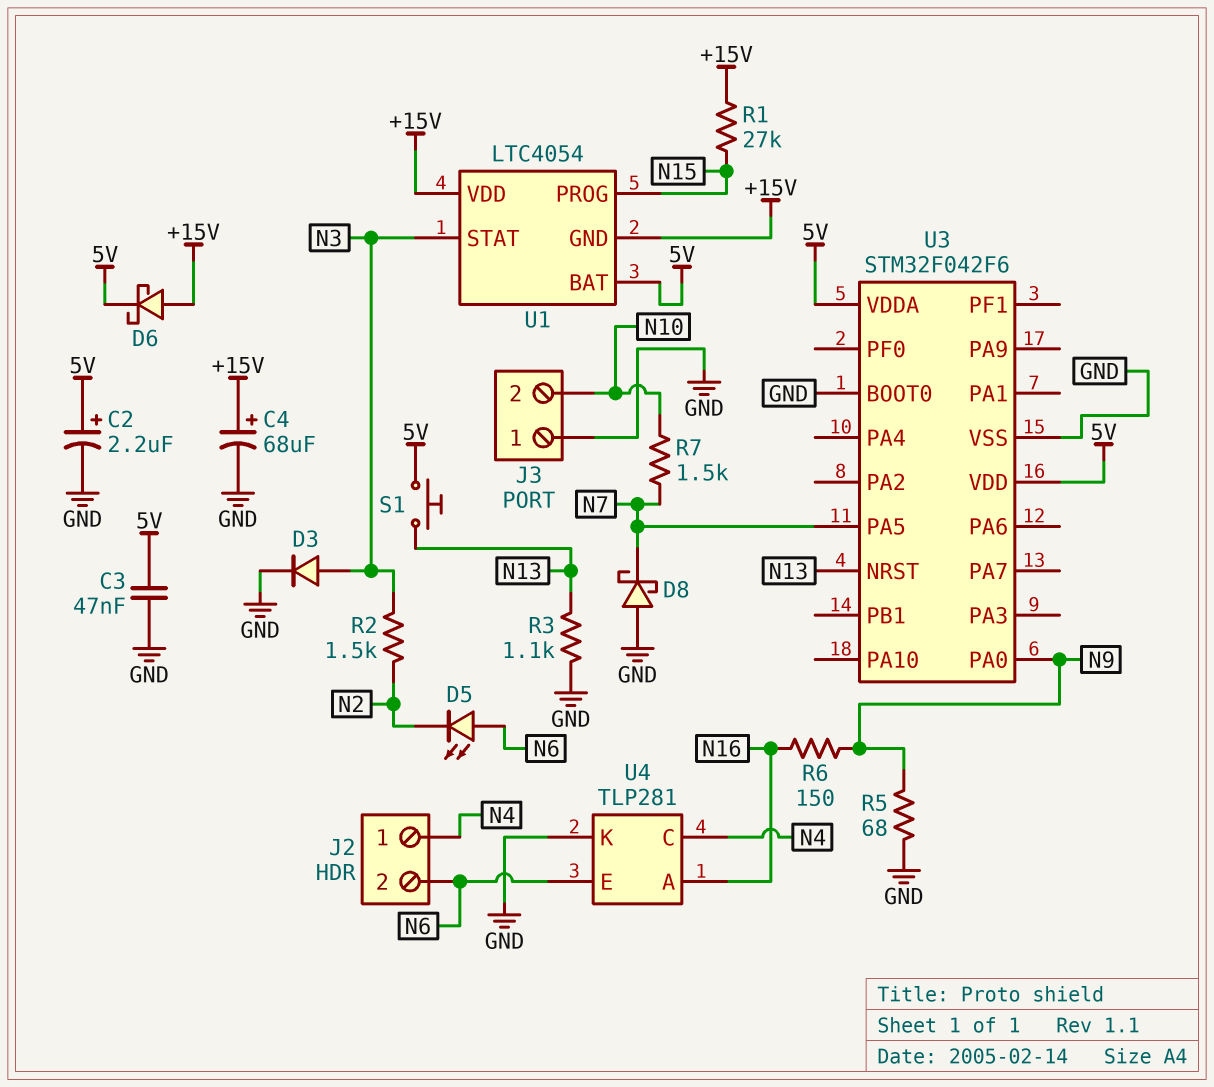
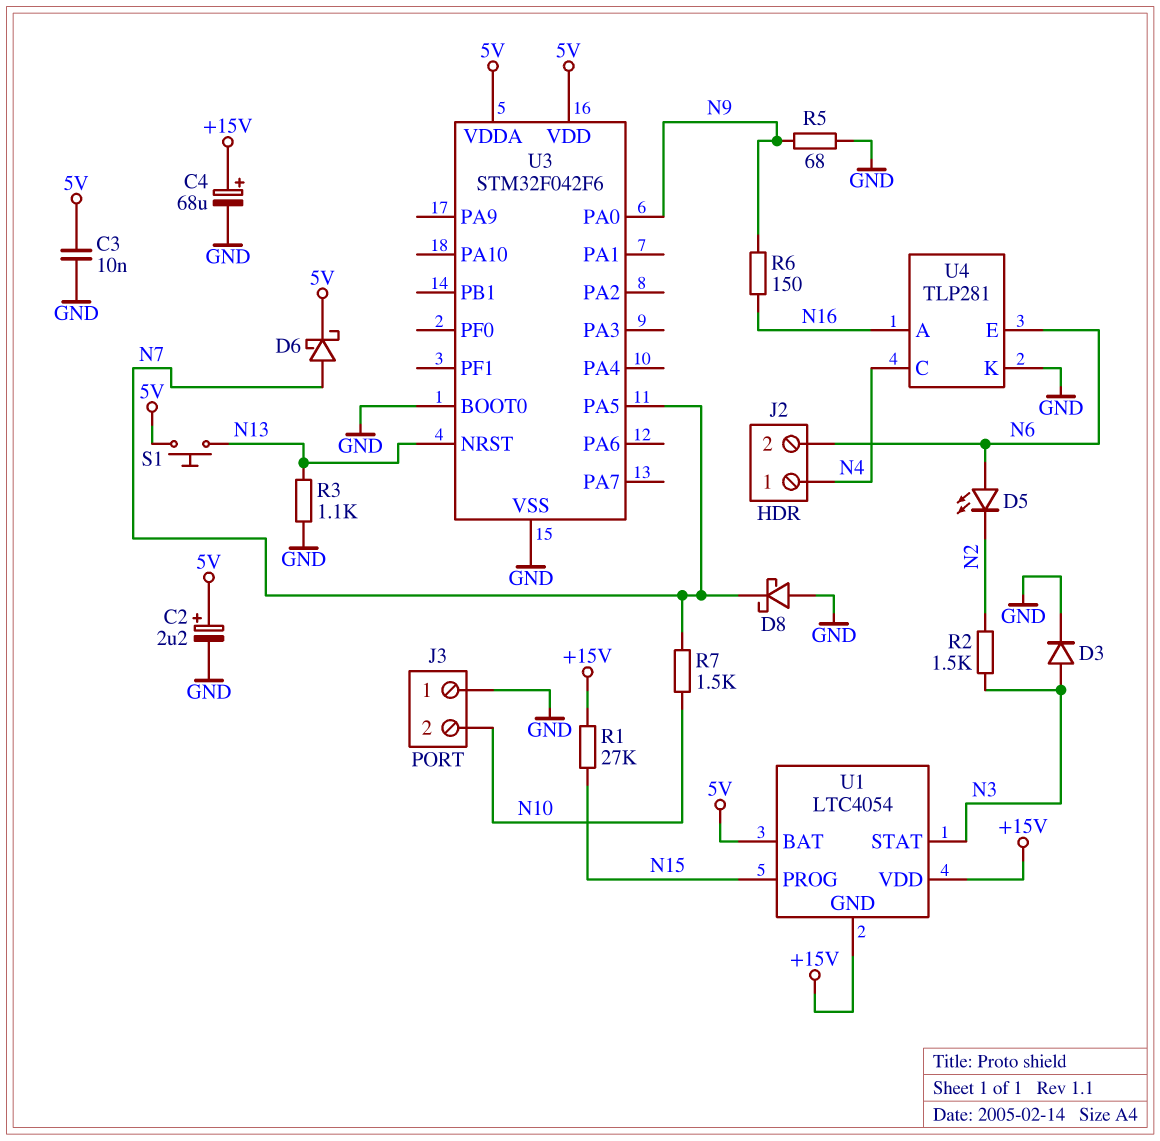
C3: 47nF (5V, GND) -> 10nF (5V, GND)
D6: schottky (A +15V, K 5V) -> schottky (A N7, K 5V)

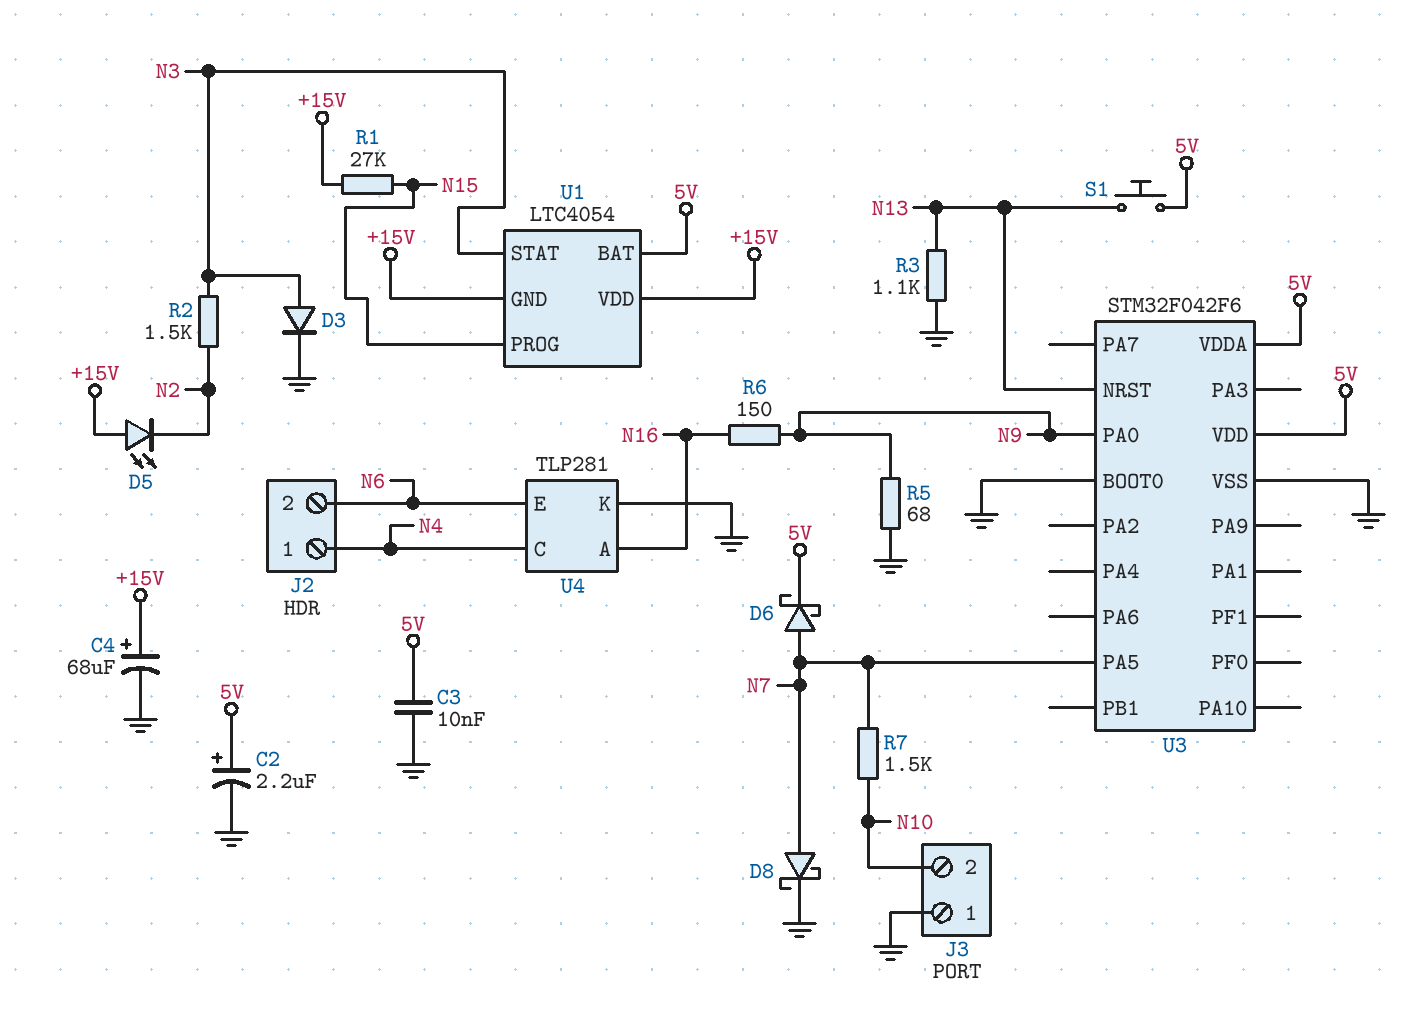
D5: LED (A N6, K N2) -> LED (A +15V, K N2)
D8: schottky (A GND, K N7) -> schottky (A N7, K GND)

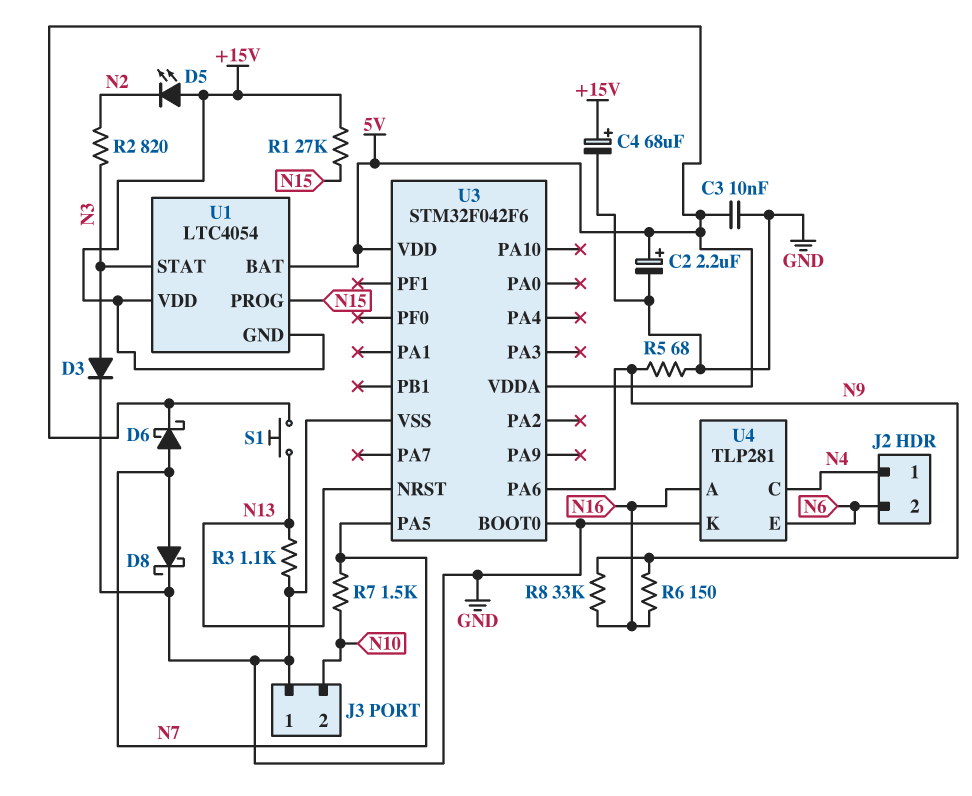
R2: 1.5k (N2, N3) -> 820 (N2, N3)
R8: none -> 33k (N9, N16)
U3 pin PA0: N9 -> none
U3 pin PA6: none -> N9

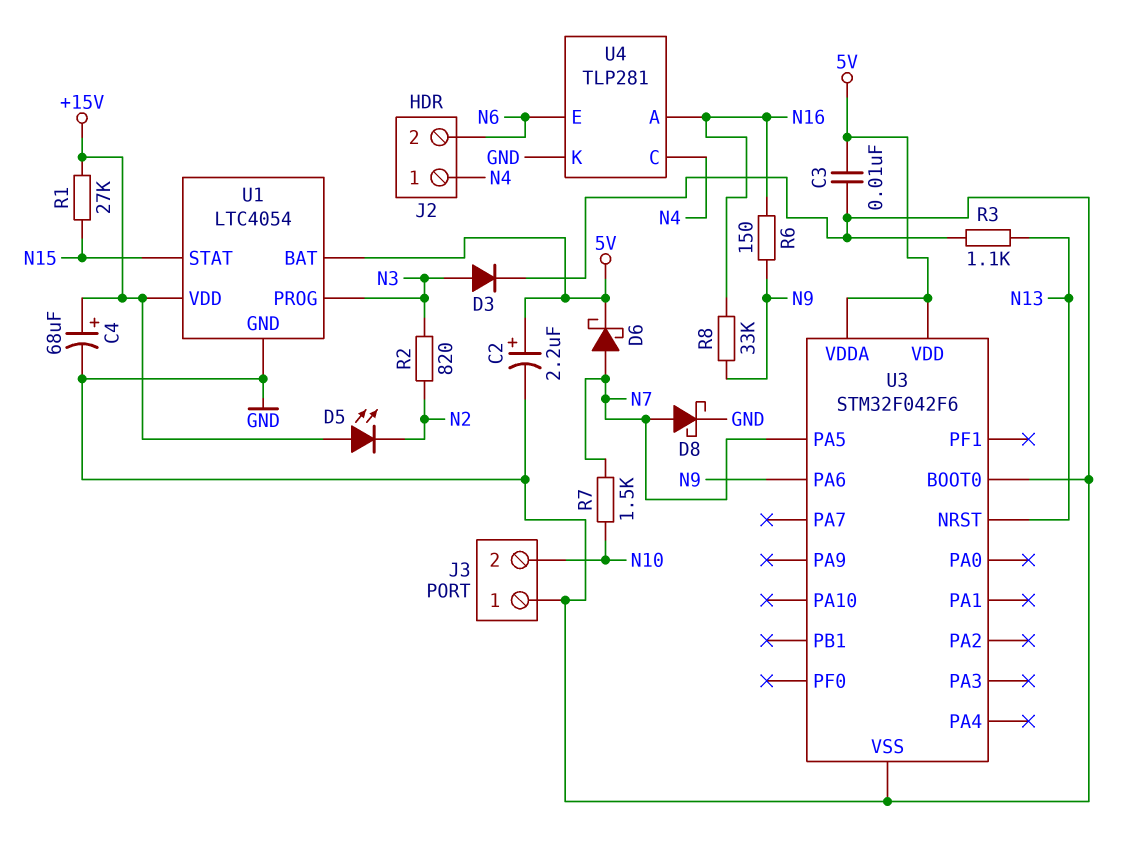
R5: 68 (GND, N9) -> none
S1: button (5V, N13) -> none
U1 pin GND: +15V -> GND
U1 pin PROG: N15 -> N3
U1 pin STAT: N3 -> N15

